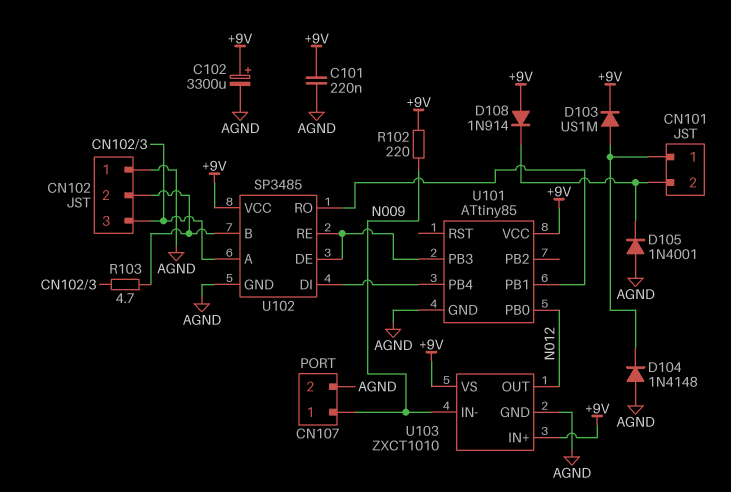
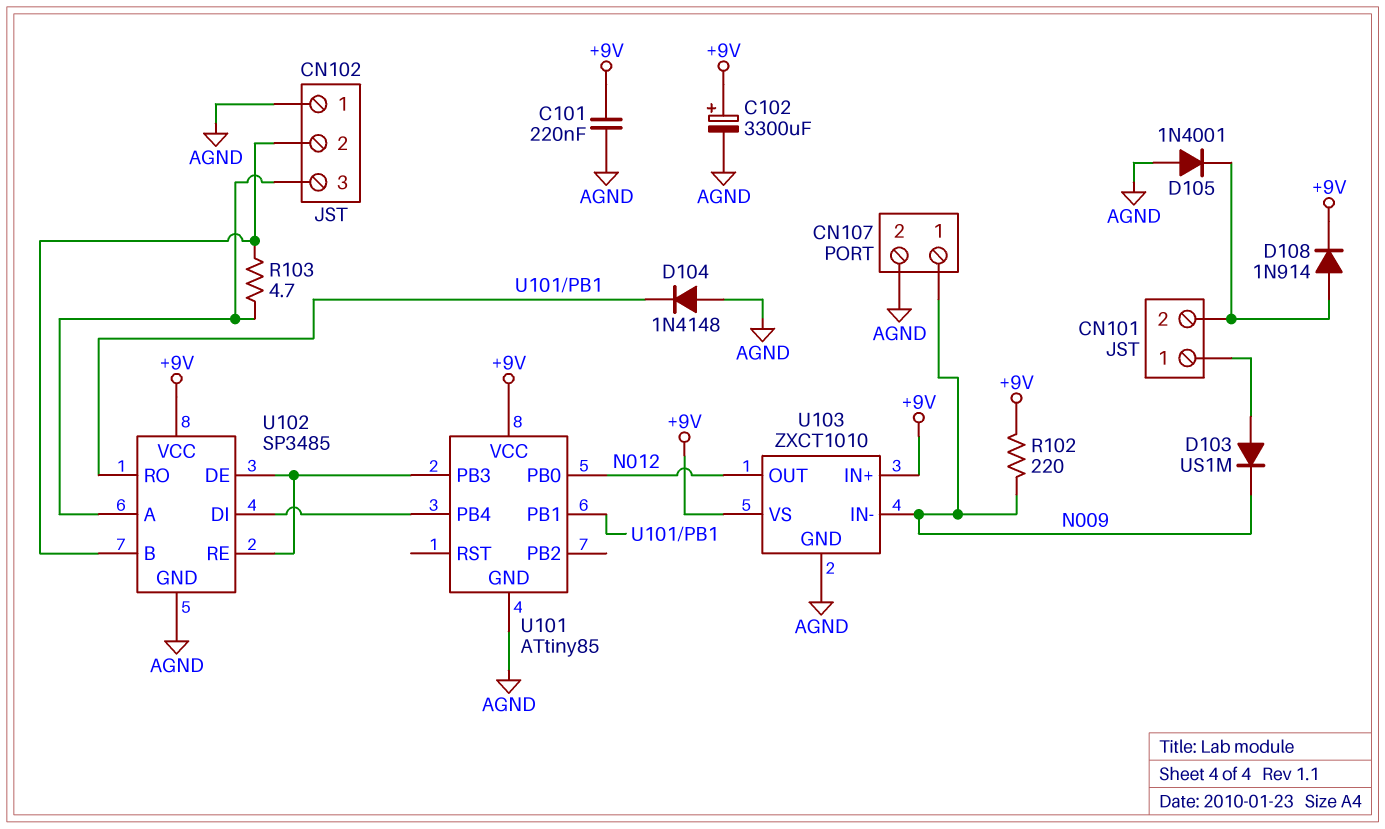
D103: diode US1M (A CN101/1, K +9V) -> diode US1M (A CN101/1, K N009)
D104: diode 1N4148 (A AGND, K CN101/1) -> diode 1N4148 (A AGND, K U101/PB1)
D108: diode 1N914 (A +9V, K CN101/2) -> diode 1N914 (A CN101/2, K +9V)

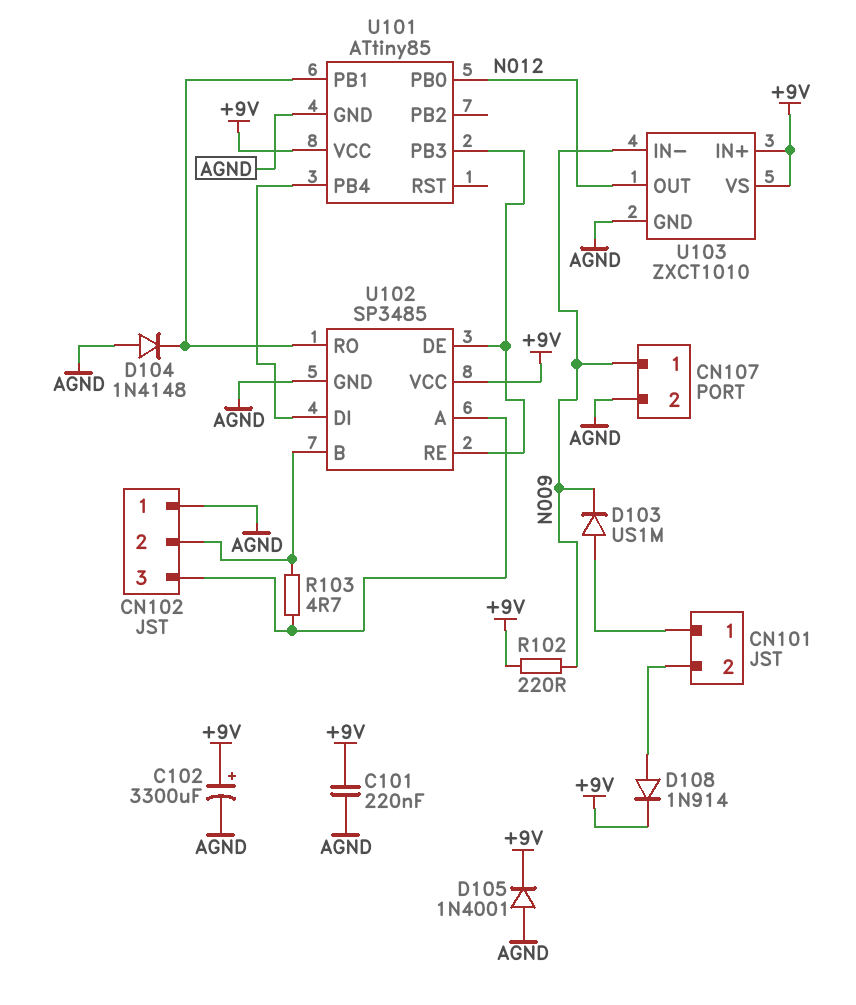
D105: diode 1N4001 (A AGND, K CN101/2) -> diode 1N4001 (A AGND, K +9V)

